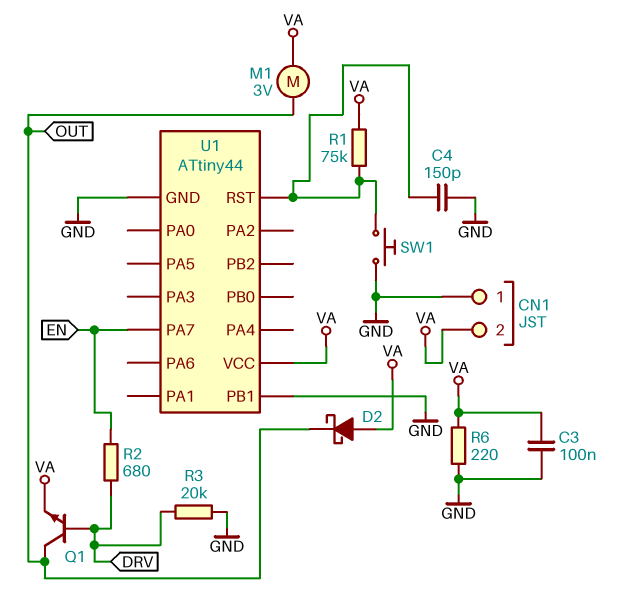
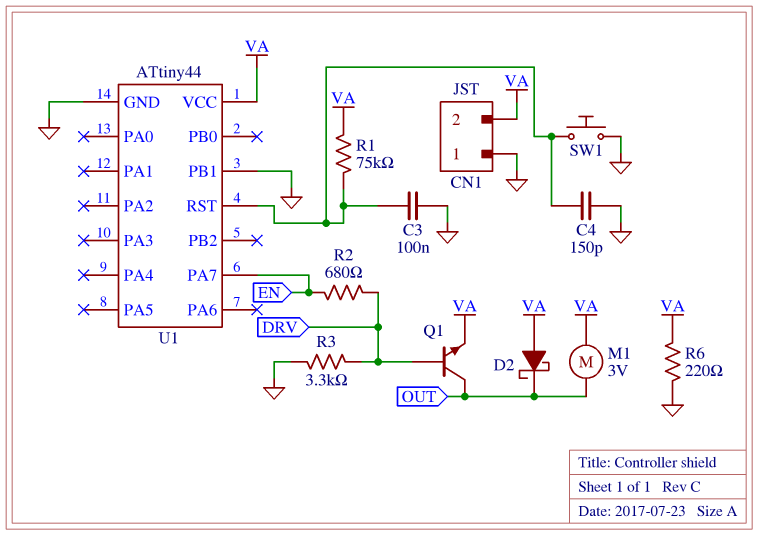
C3: 100nF (GND, VA) -> 100nF (GND, U1/RST)
R3: 20k (DRV, GND) -> 3.3k (DRV, GND)

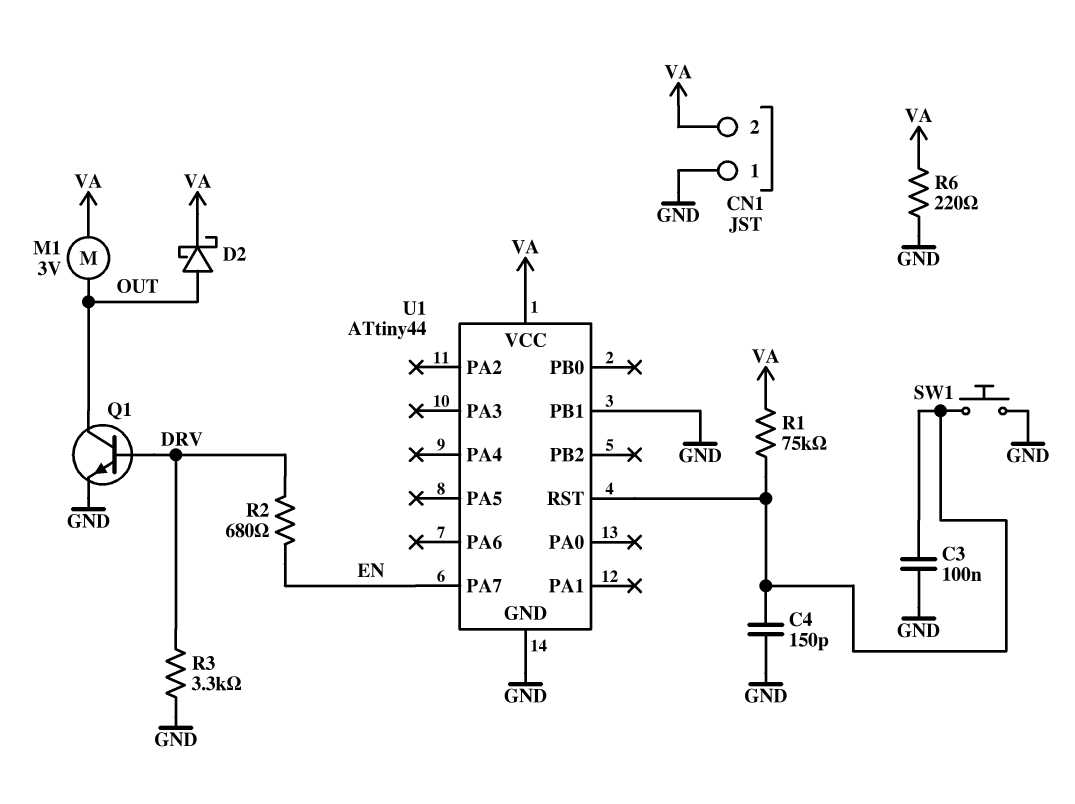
D2: schottky (A VA, K OUT) -> schottky (A OUT, K VA)
Q1: NPN (B DRV, C OUT, E VA) -> NPN (B DRV, C OUT, E GND)

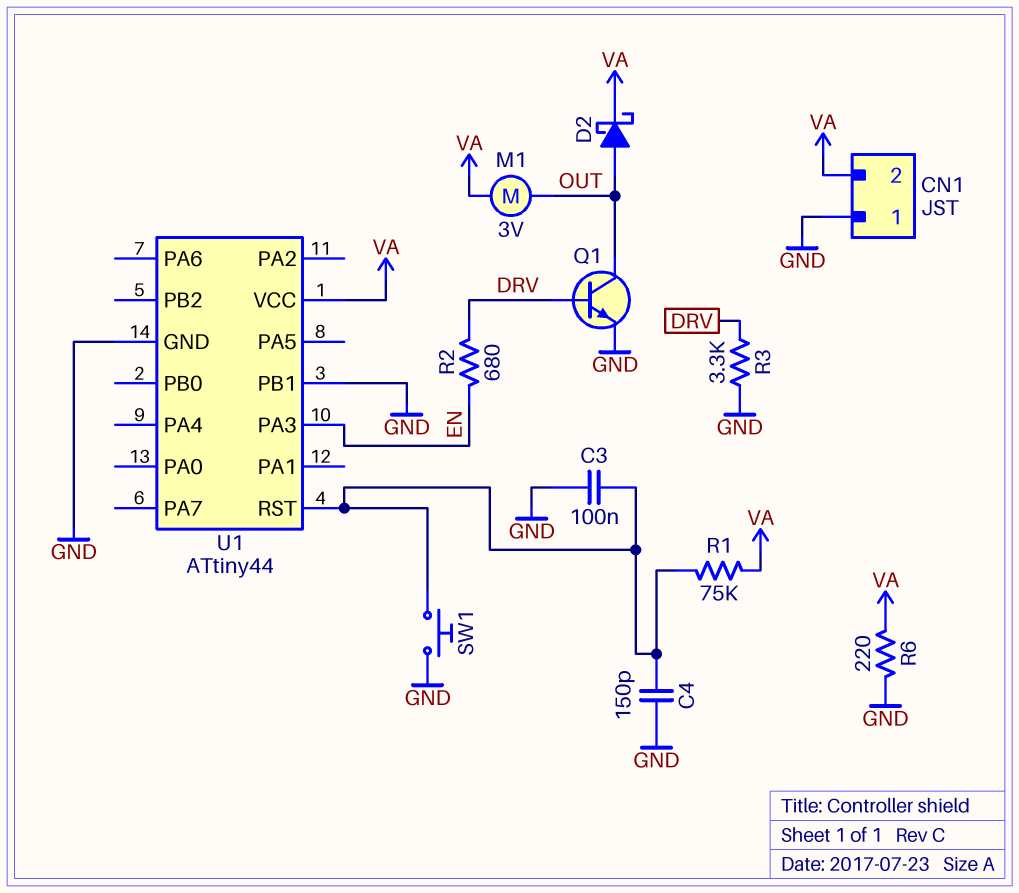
U1 pin PA3: none -> EN
U1 pin PA7: EN -> none

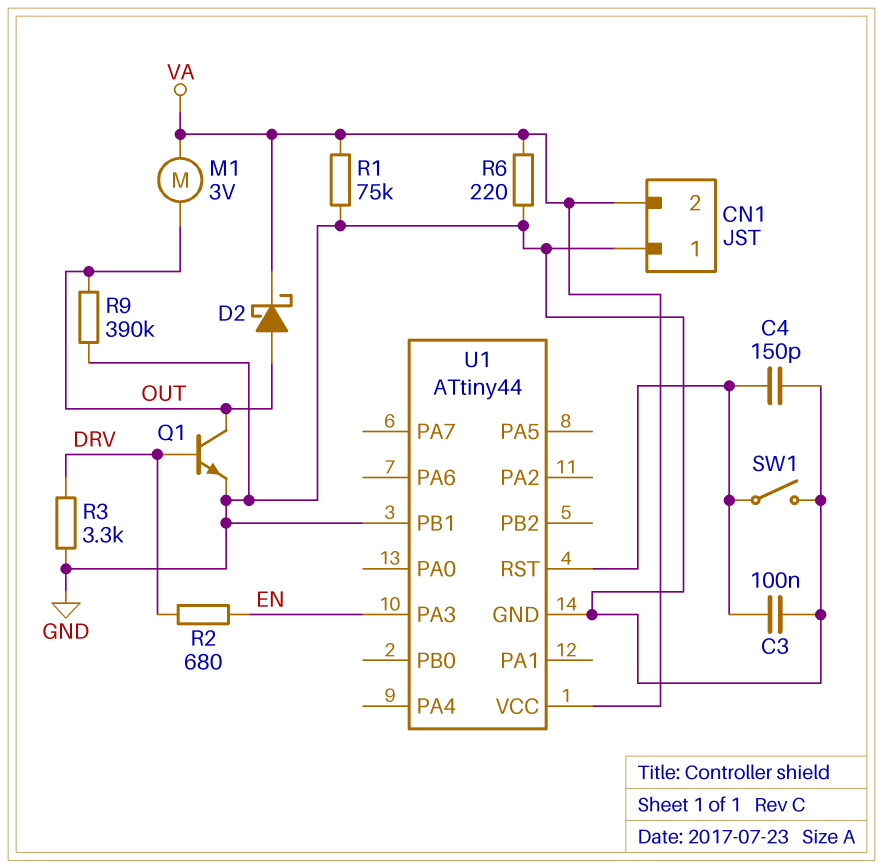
R1: 75k (U1/RST, VA) -> 75k (GND, VA)
R9: none -> 390k (GND, OUT)
SW1: button (GND, U1/RST) -> switch (GND, U1/RST)

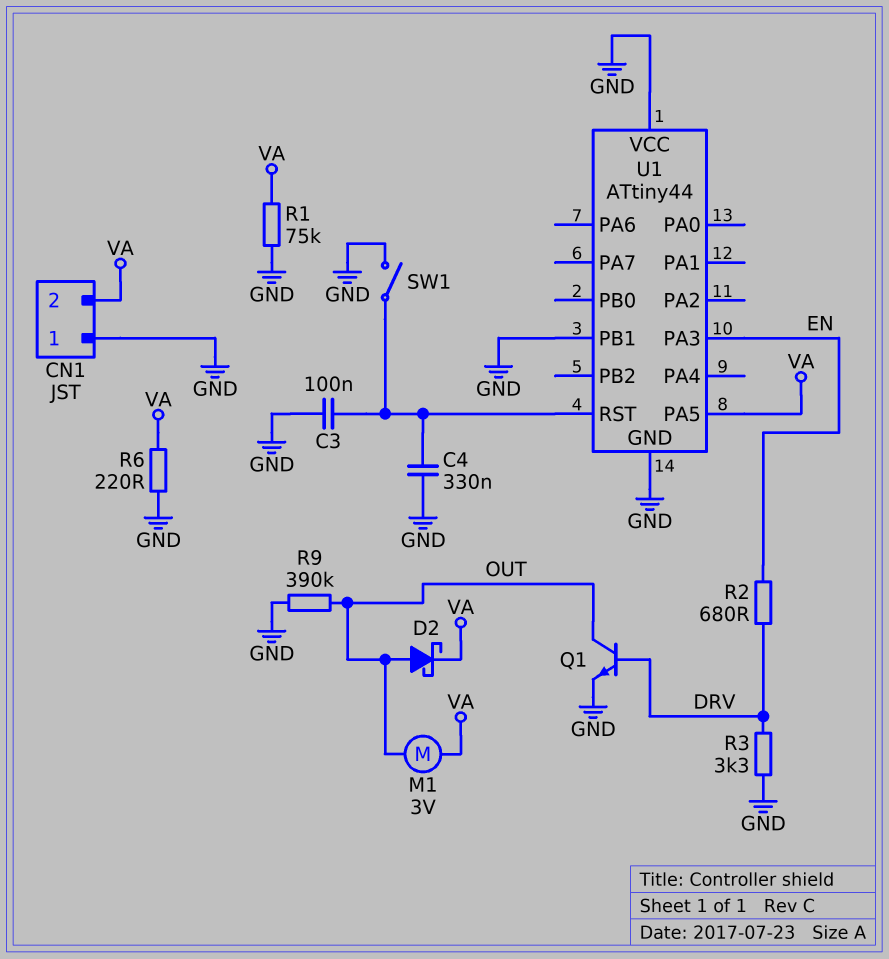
C4: 150pF (GND, U1/RST) -> 330nF (GND, U1/RST)
U1 pin PA5: none -> VA
U1 pin VCC: VA -> GND

